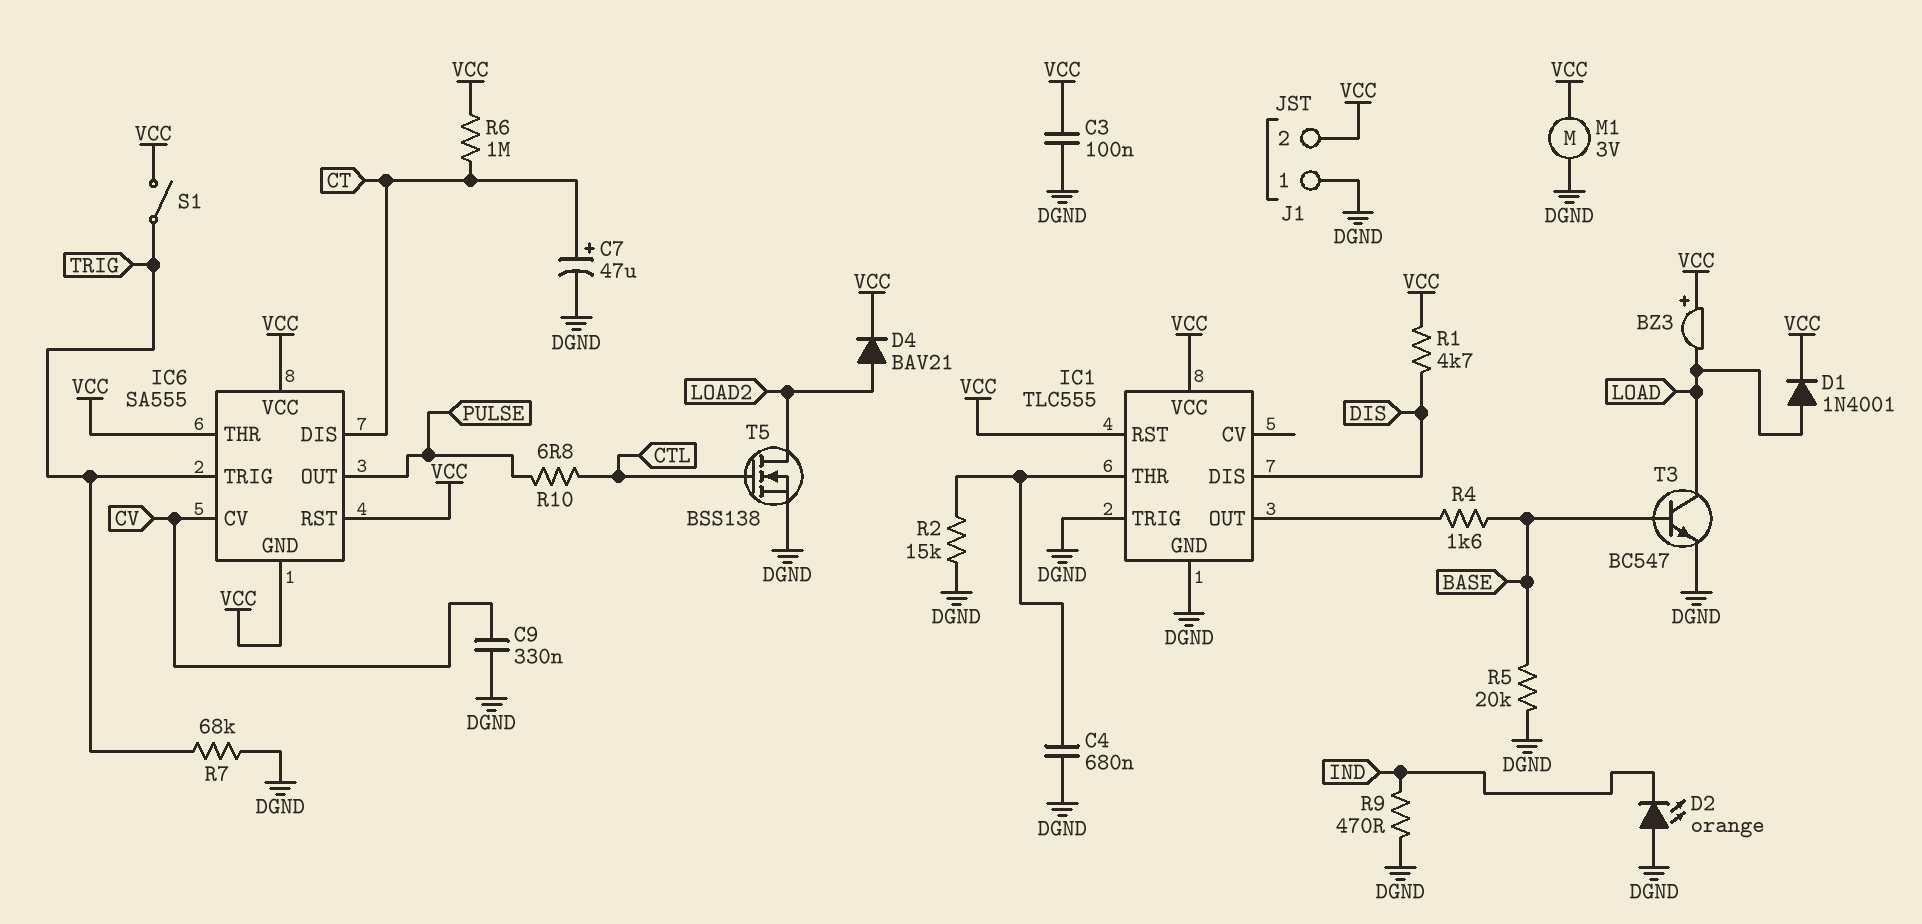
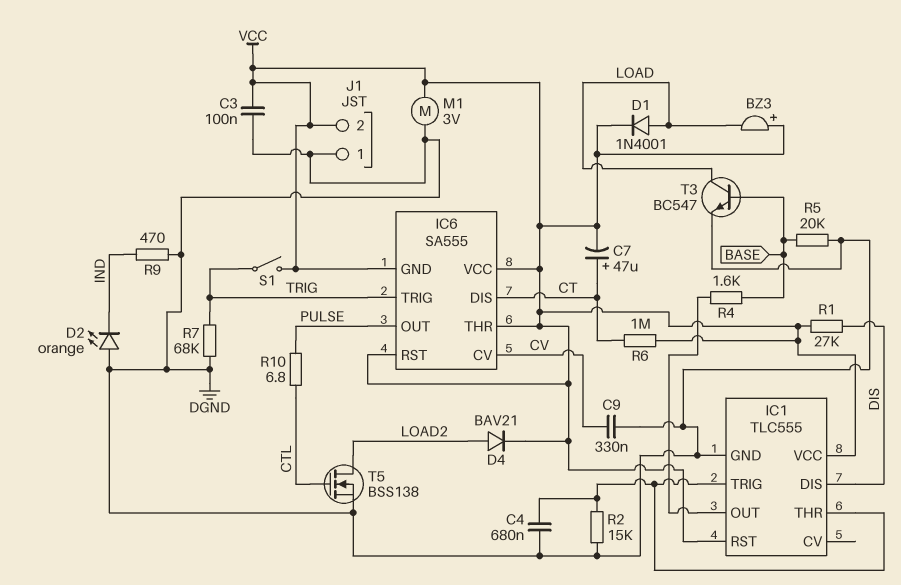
C7: 47uF (plus CT, minus DGND) -> 47uF (plus CT, minus VCC)
IC1 pin TRIG: DGND -> IC1/THR
R1: 4.7k (DIS, VCC) -> 27k (DIS, VCC)

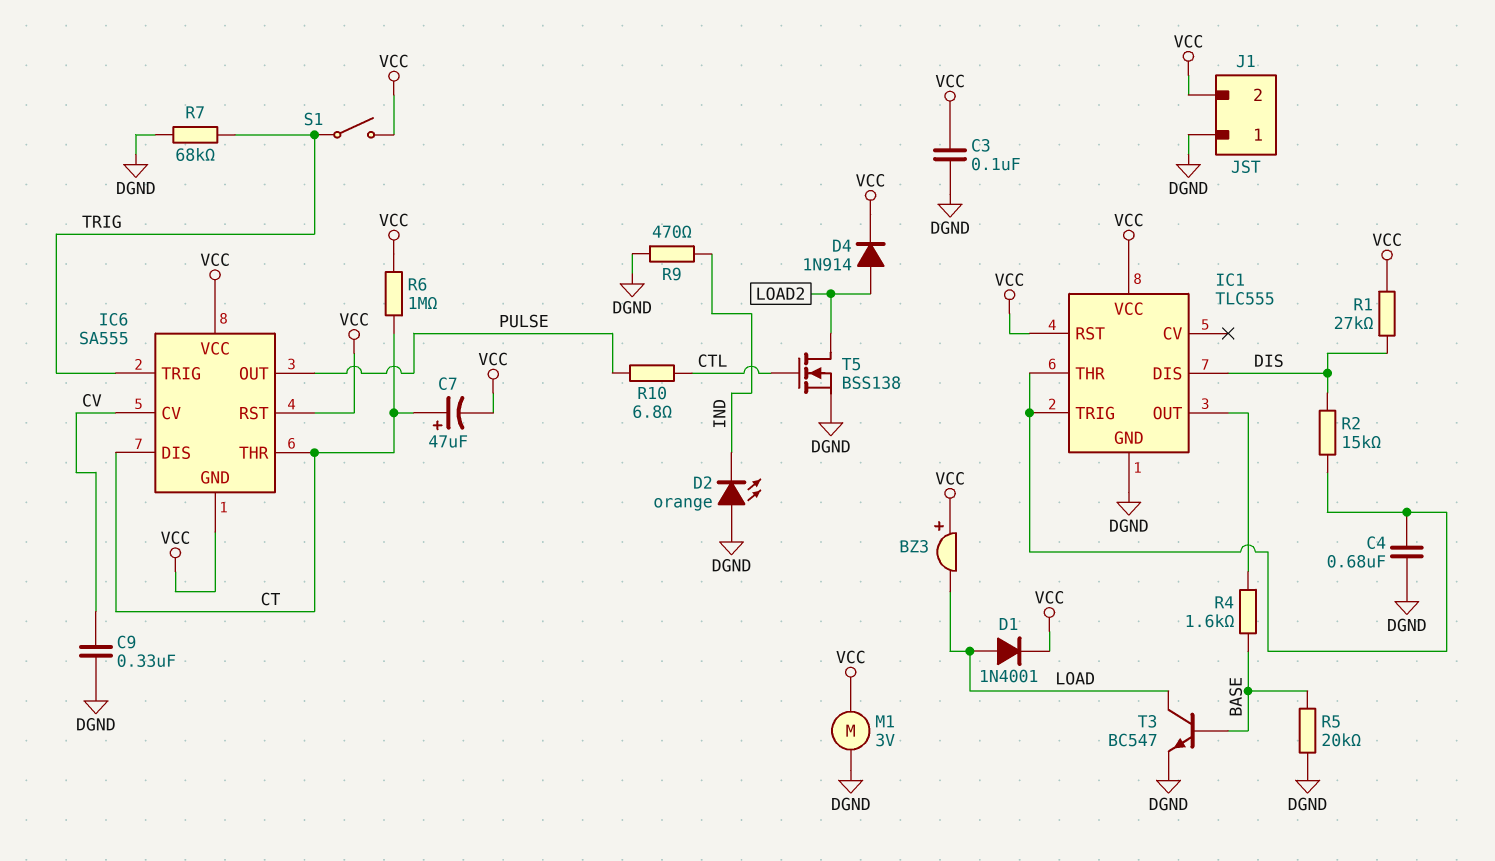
D4: diode BAV21 (A LOAD2, K VCC) -> diode 1N914 (A LOAD2, K VCC)
IC6 pin THR: VCC -> CT
R2: 15k (DGND, IC1/THR) -> 15k (DIS, IC1/THR)

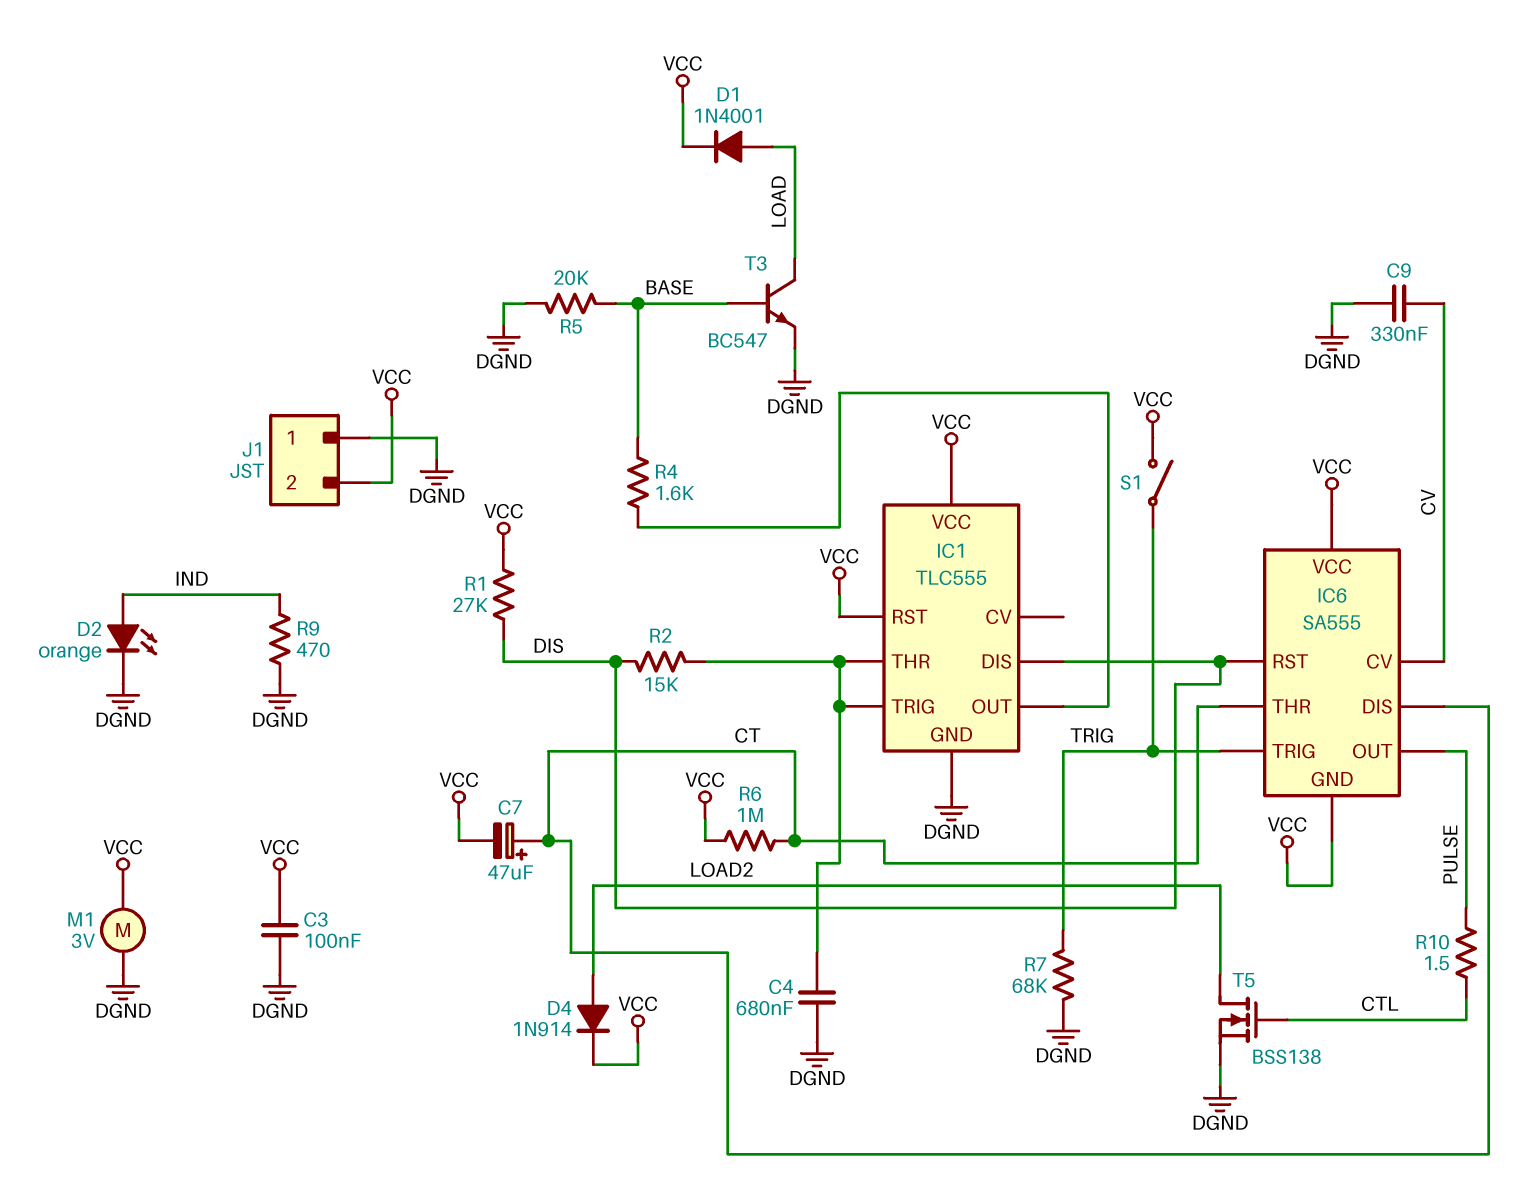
BZ3: buzzer (plus VCC, minus LOAD) -> none
D2: LED orange (A DGND, K IND) -> LED orange (A IND, K DGND)
IC6 pin RST: VCC -> DIS
R10: 6.8 (CTL, PULSE) -> 1.5 (CTL, PULSE)

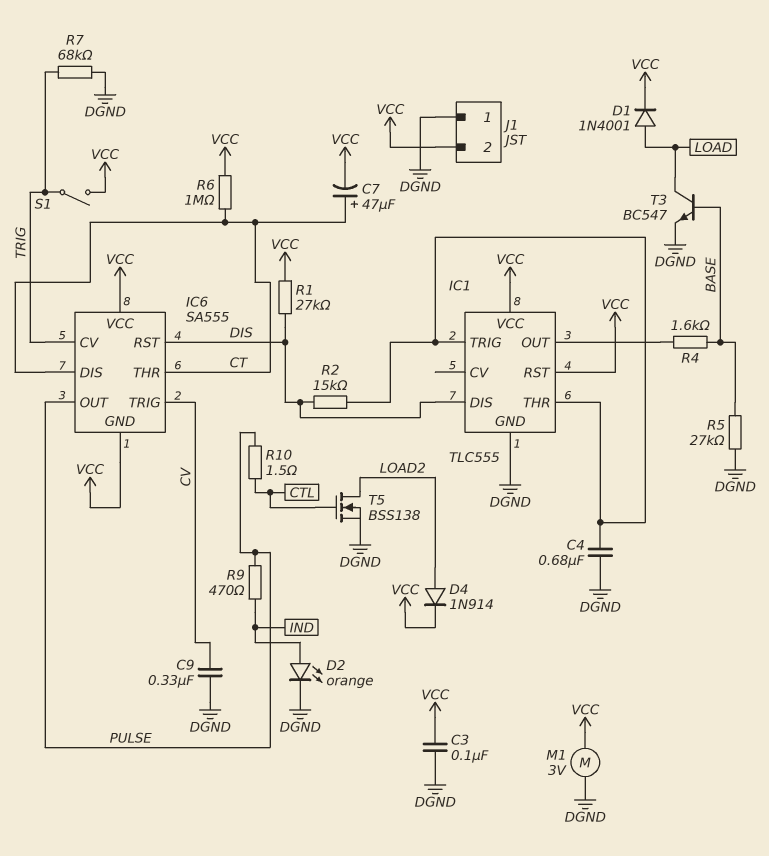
IC6 pin CV: CV -> TRIG
IC6 pin TRIG: TRIG -> CV
R5: 20k (BASE, DGND) -> 27k (BASE, DGND)
R9: 470 (DGND, IND) -> 470 (IND, PULSE)

